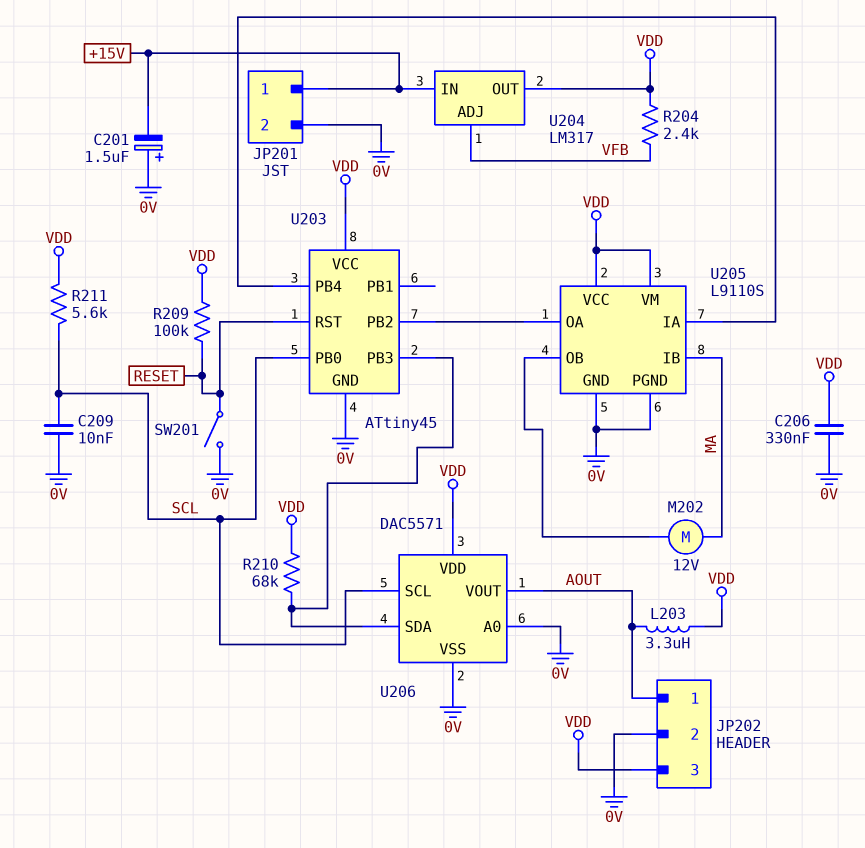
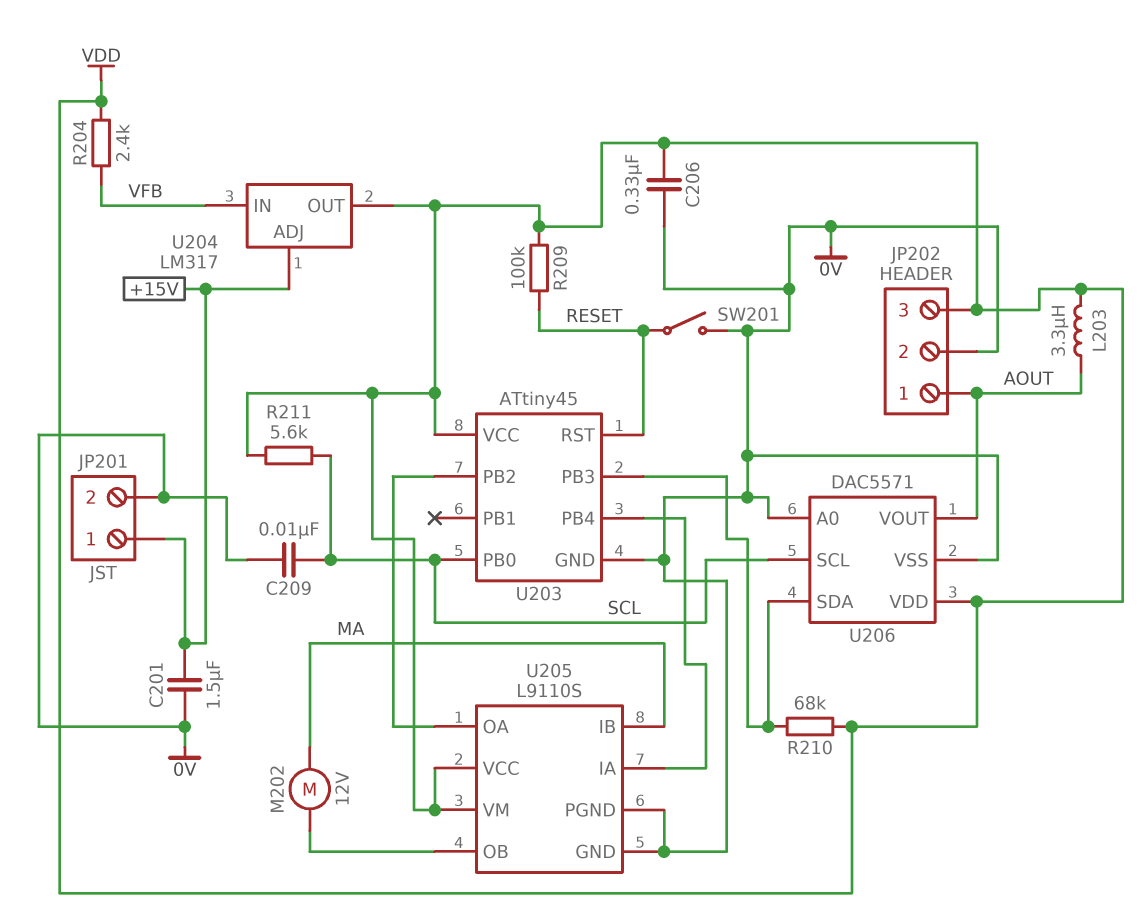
C201: 1.5uF (plus 0V, minus +15V) -> 1.5uF (+15V, 0V)
U204 pin ADJ: VFB -> +15V
U204 pin IN: +15V -> VFB

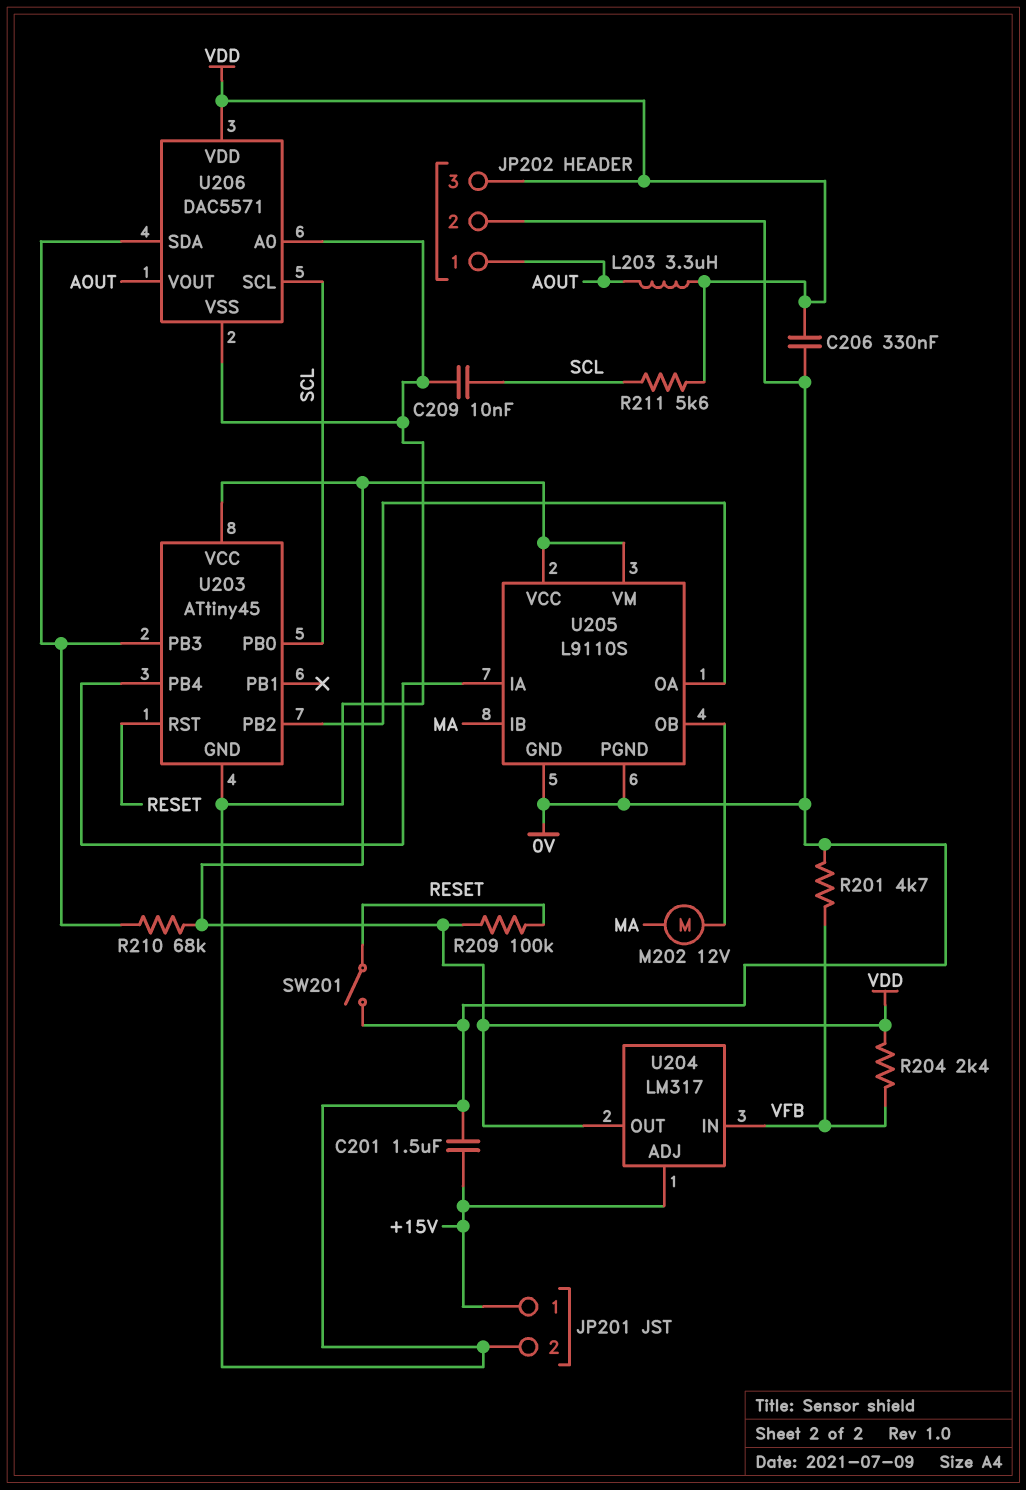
R201: none -> 4.7k (0V, VFB)

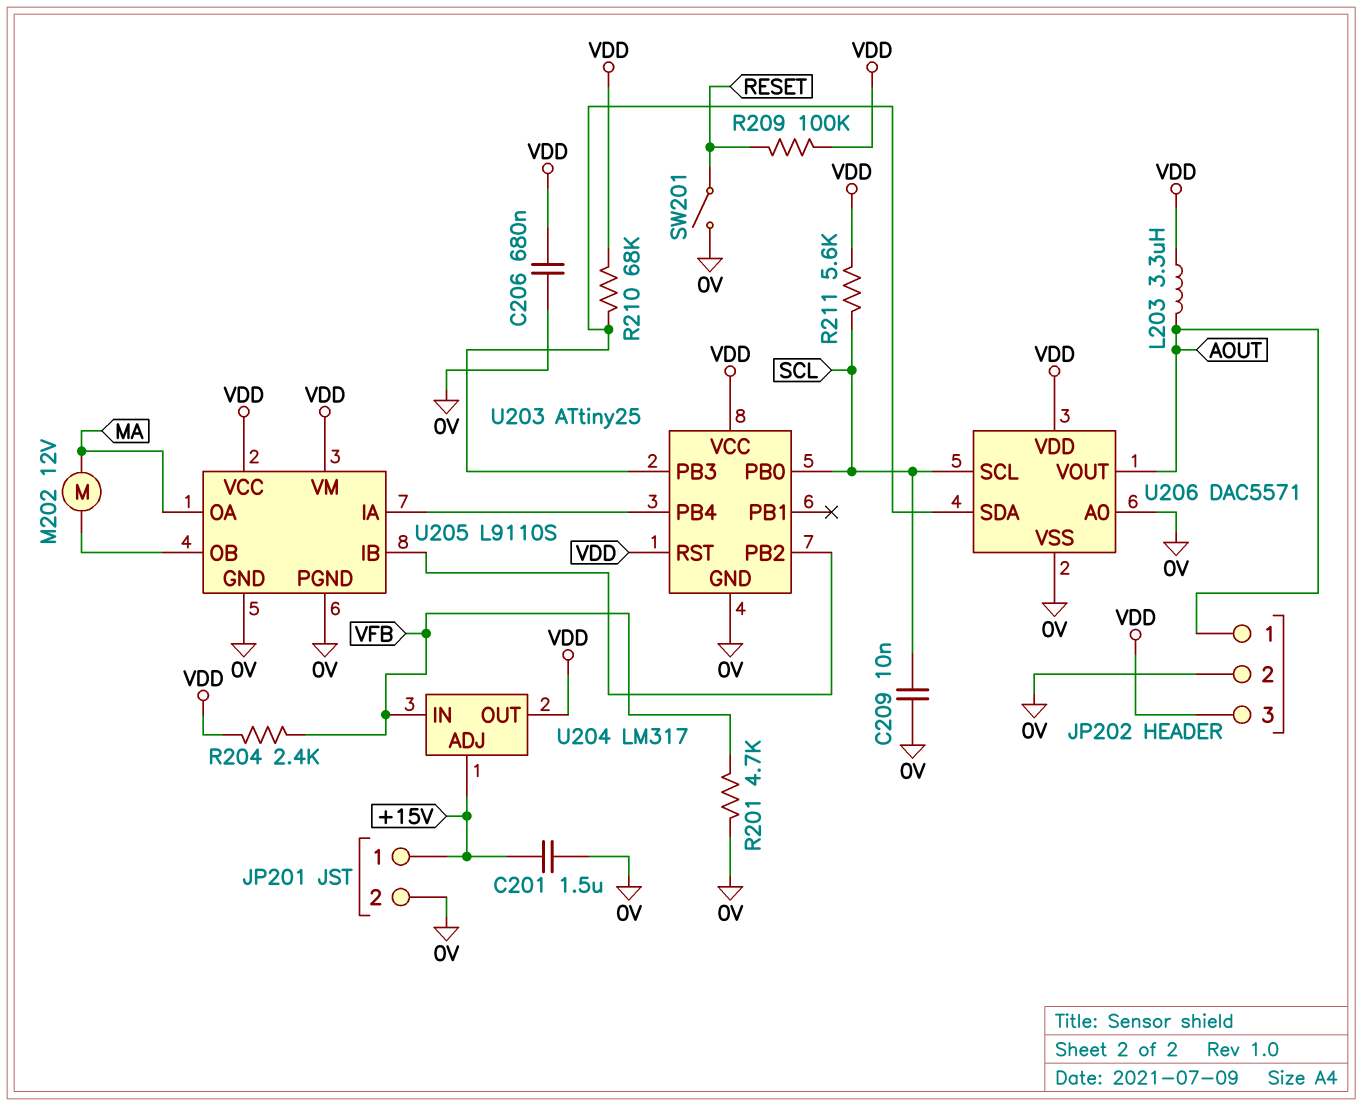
C206: 330nF (0V, VDD) -> 680nF (0V, VDD)
U203: ATtiny45 -> ATtiny25
U203 pin RST: RESET -> VDD
U205 pin IB: MA -> U203/PB2
U205 pin OA: U203/PB2 -> MA

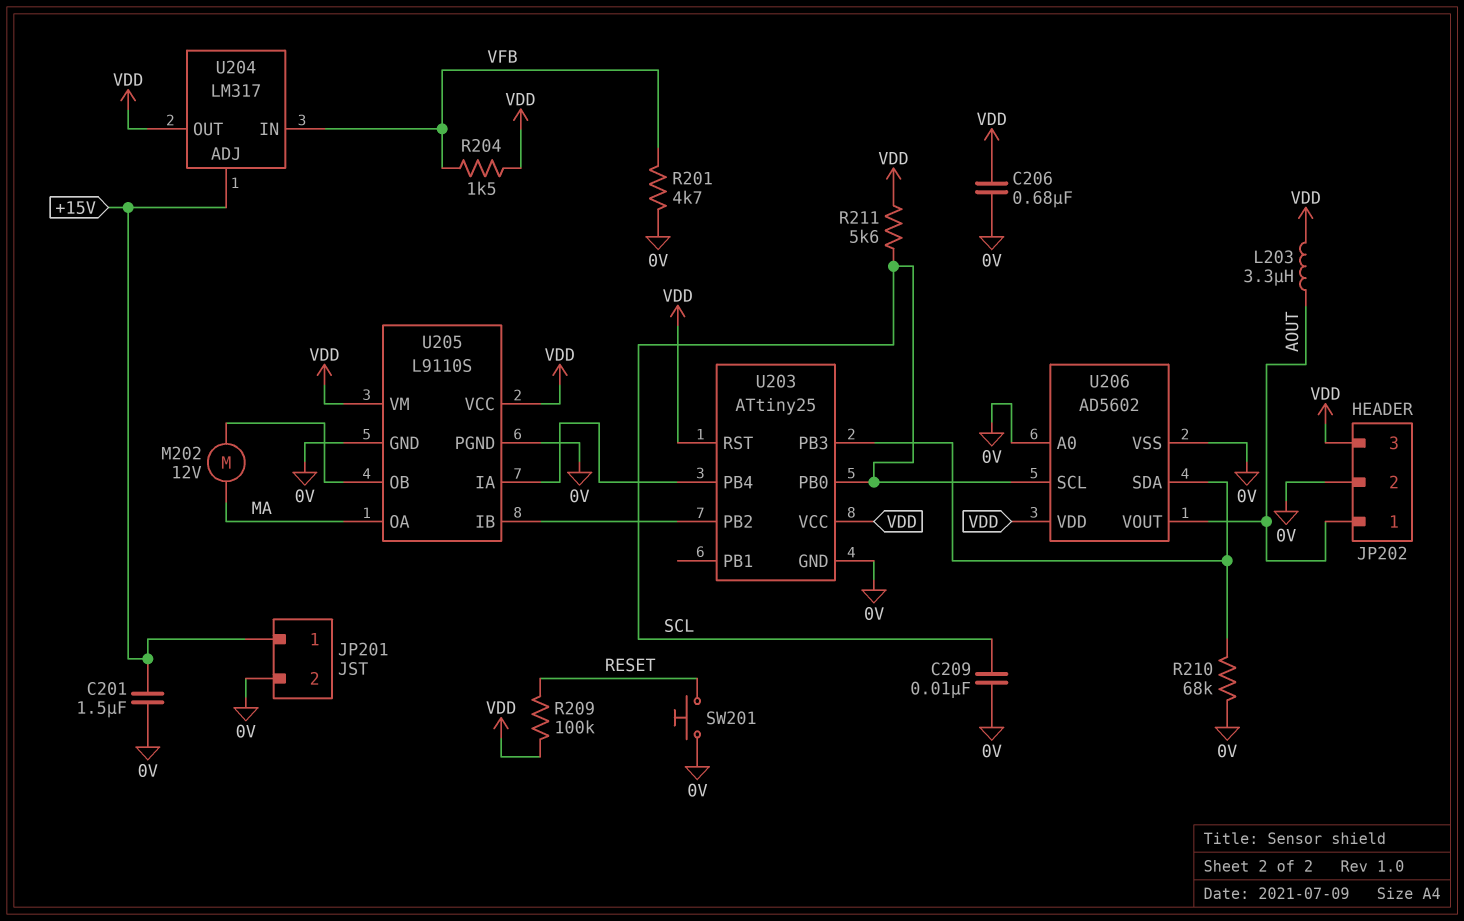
R204: 2.4k (VDD, VFB) -> 1.5k (VDD, VFB)
R210: 68k (U203/PB3, VDD) -> 68k (0V, U203/PB3)
SW201: switch (0V, RESET) -> button (0V, RESET)
U206: DAC5571 -> AD5602

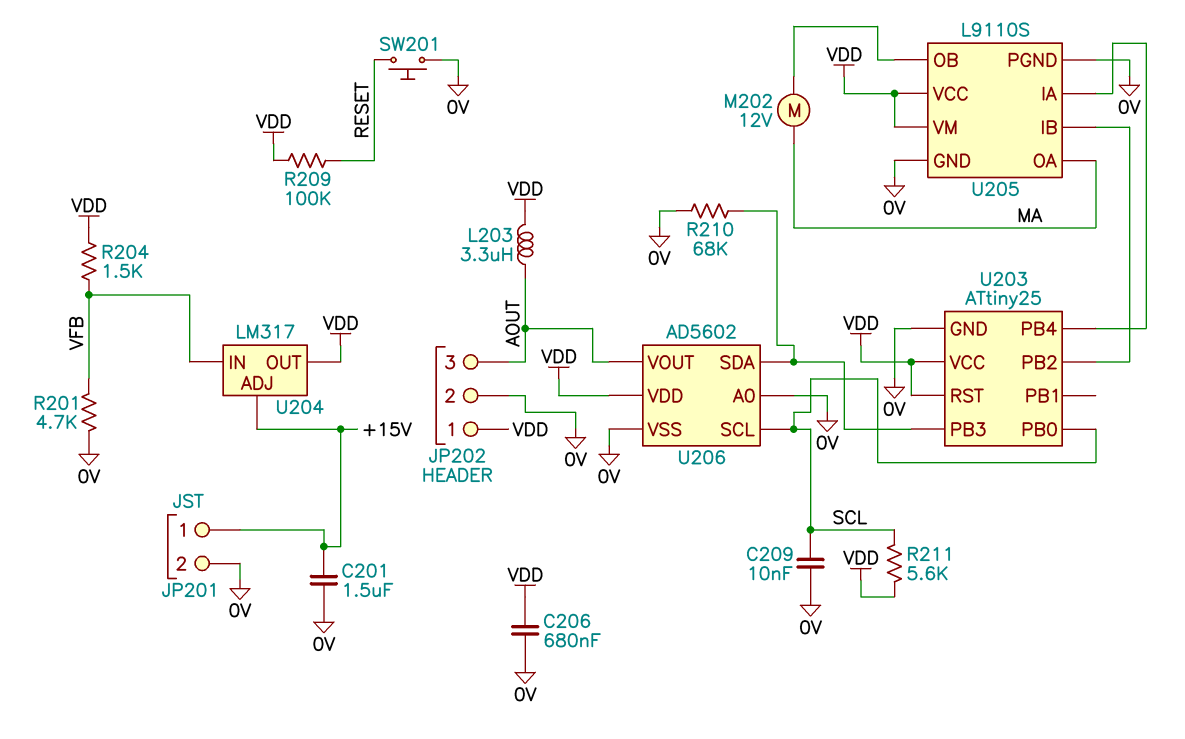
JP202 pin 1: AOUT -> VDD
JP202 pin 3: VDD -> AOUT

